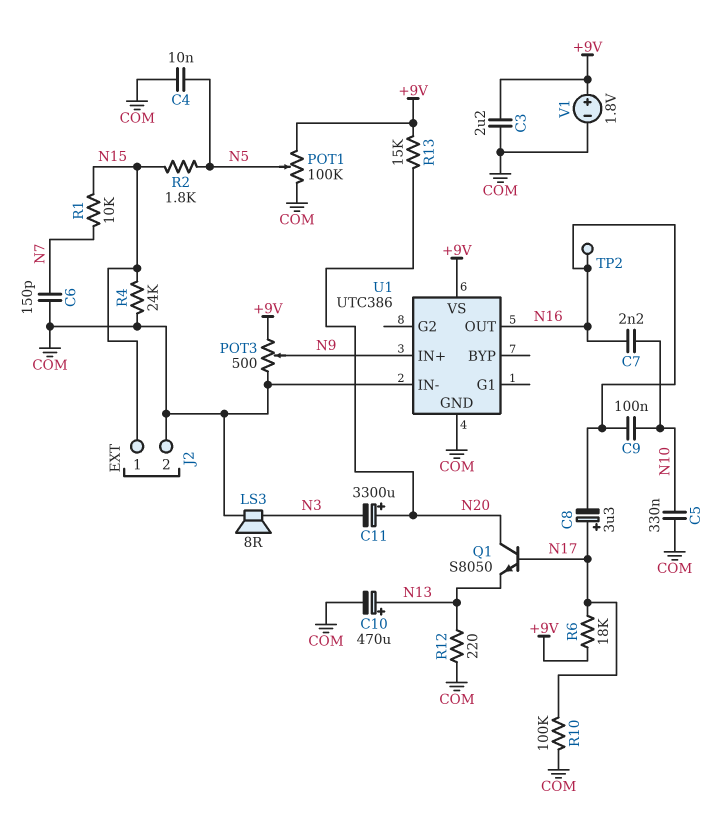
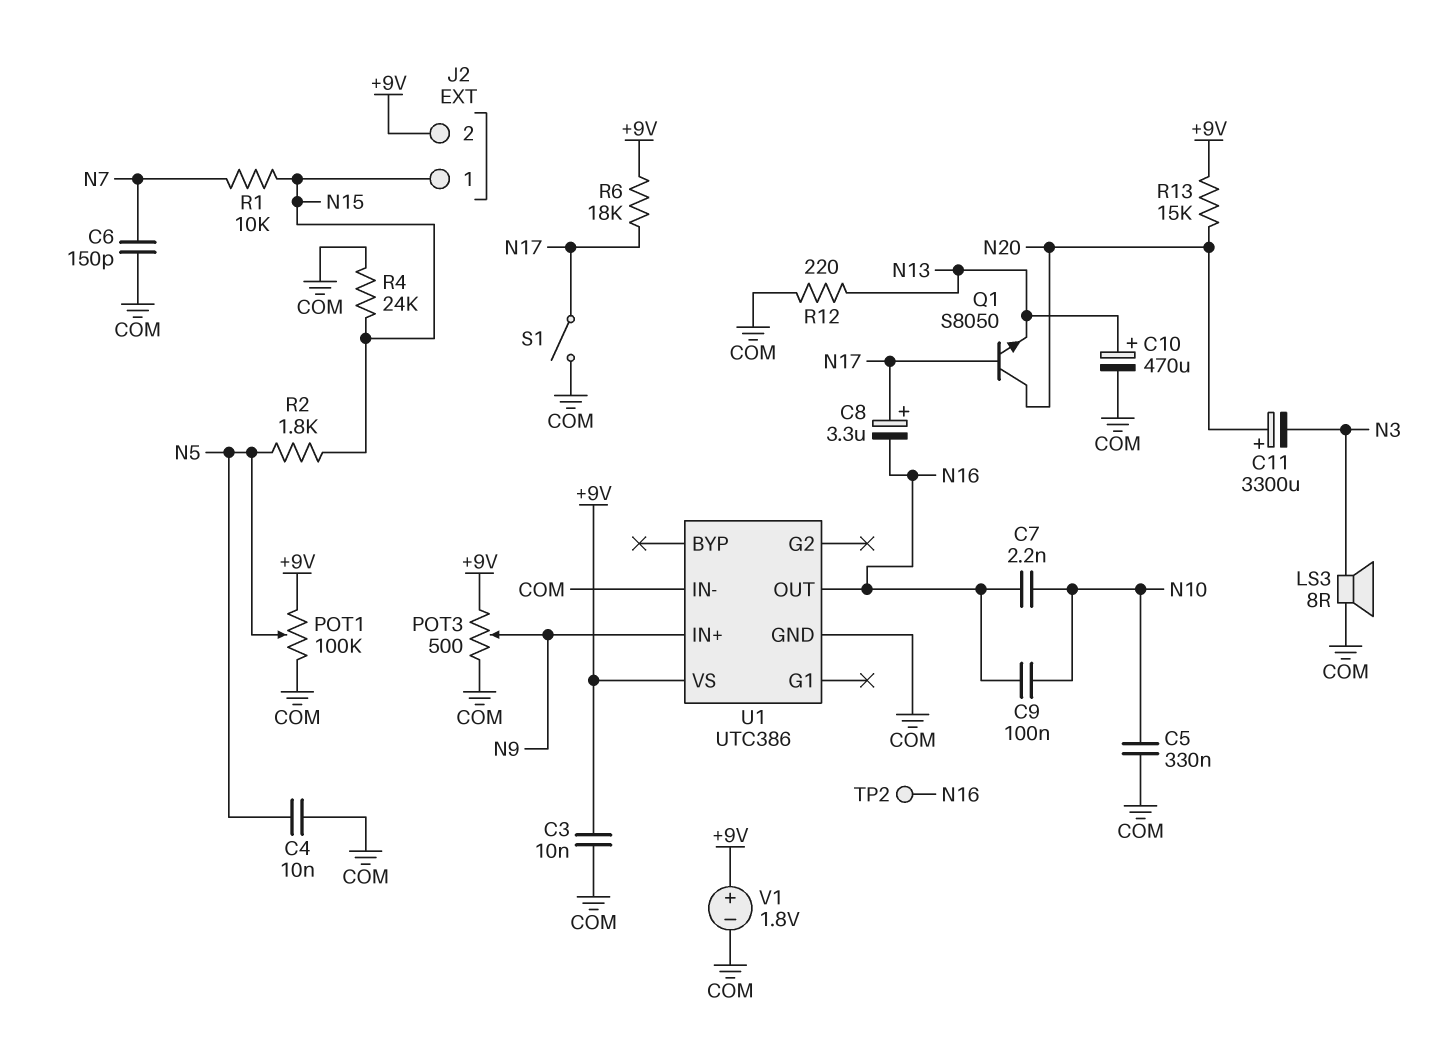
C3: 2.2uF (+9V, COM) -> 10nF (+9V, COM)
J2 pin 2: COM -> +9V
R10: 100k (COM, N17) -> none
S1: none -> switch (COM, N17)

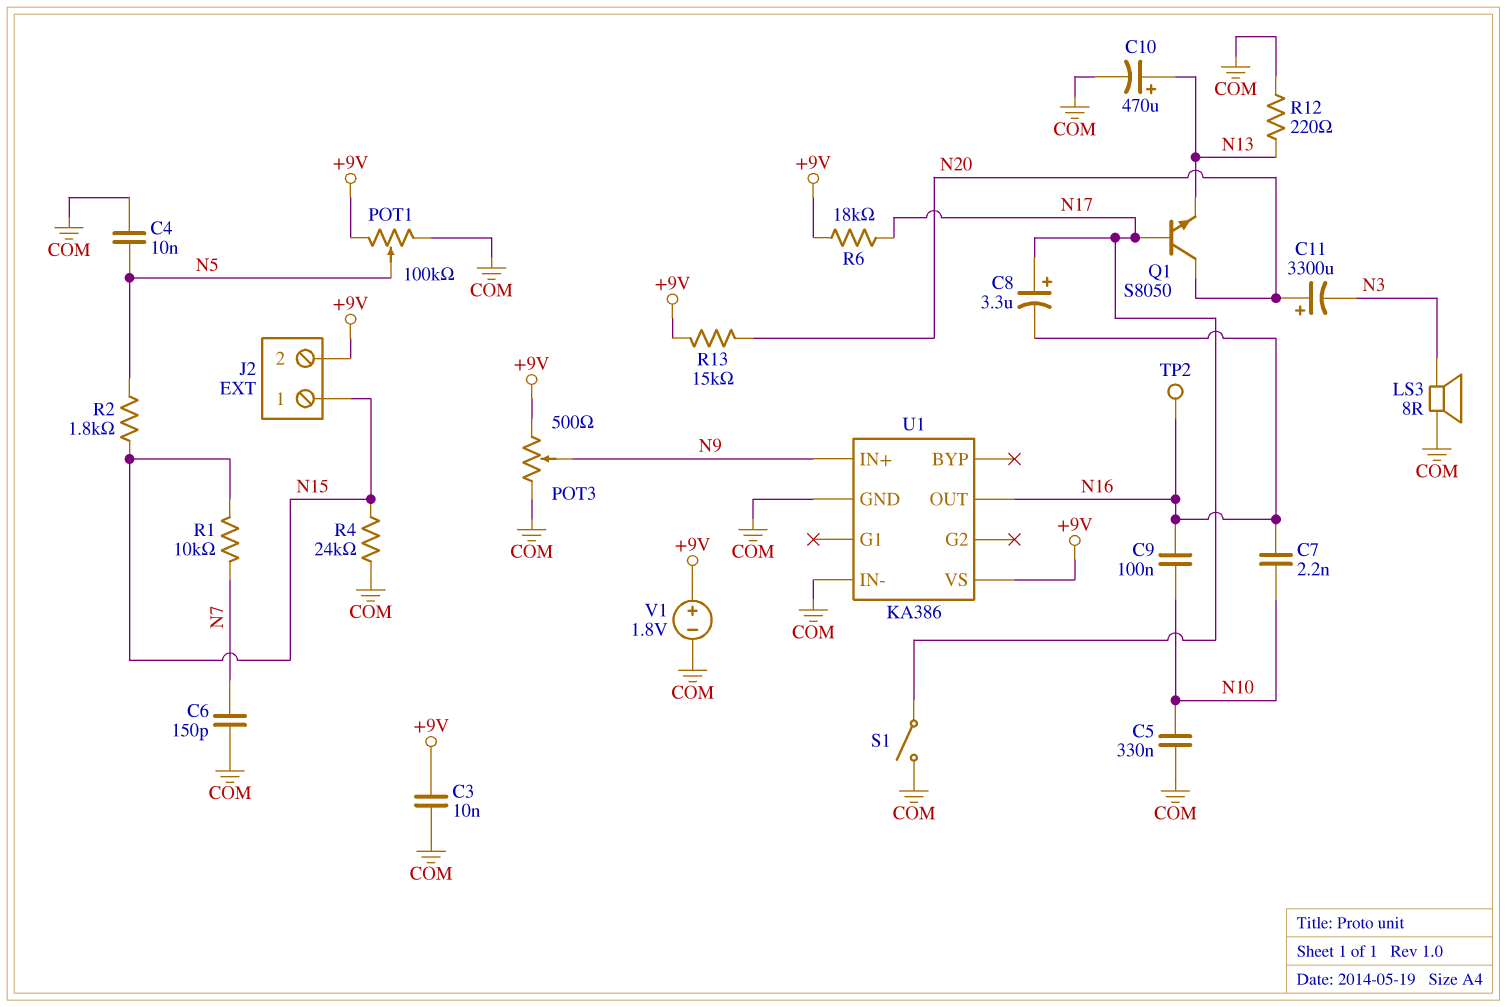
U1: UTC386 -> KA386

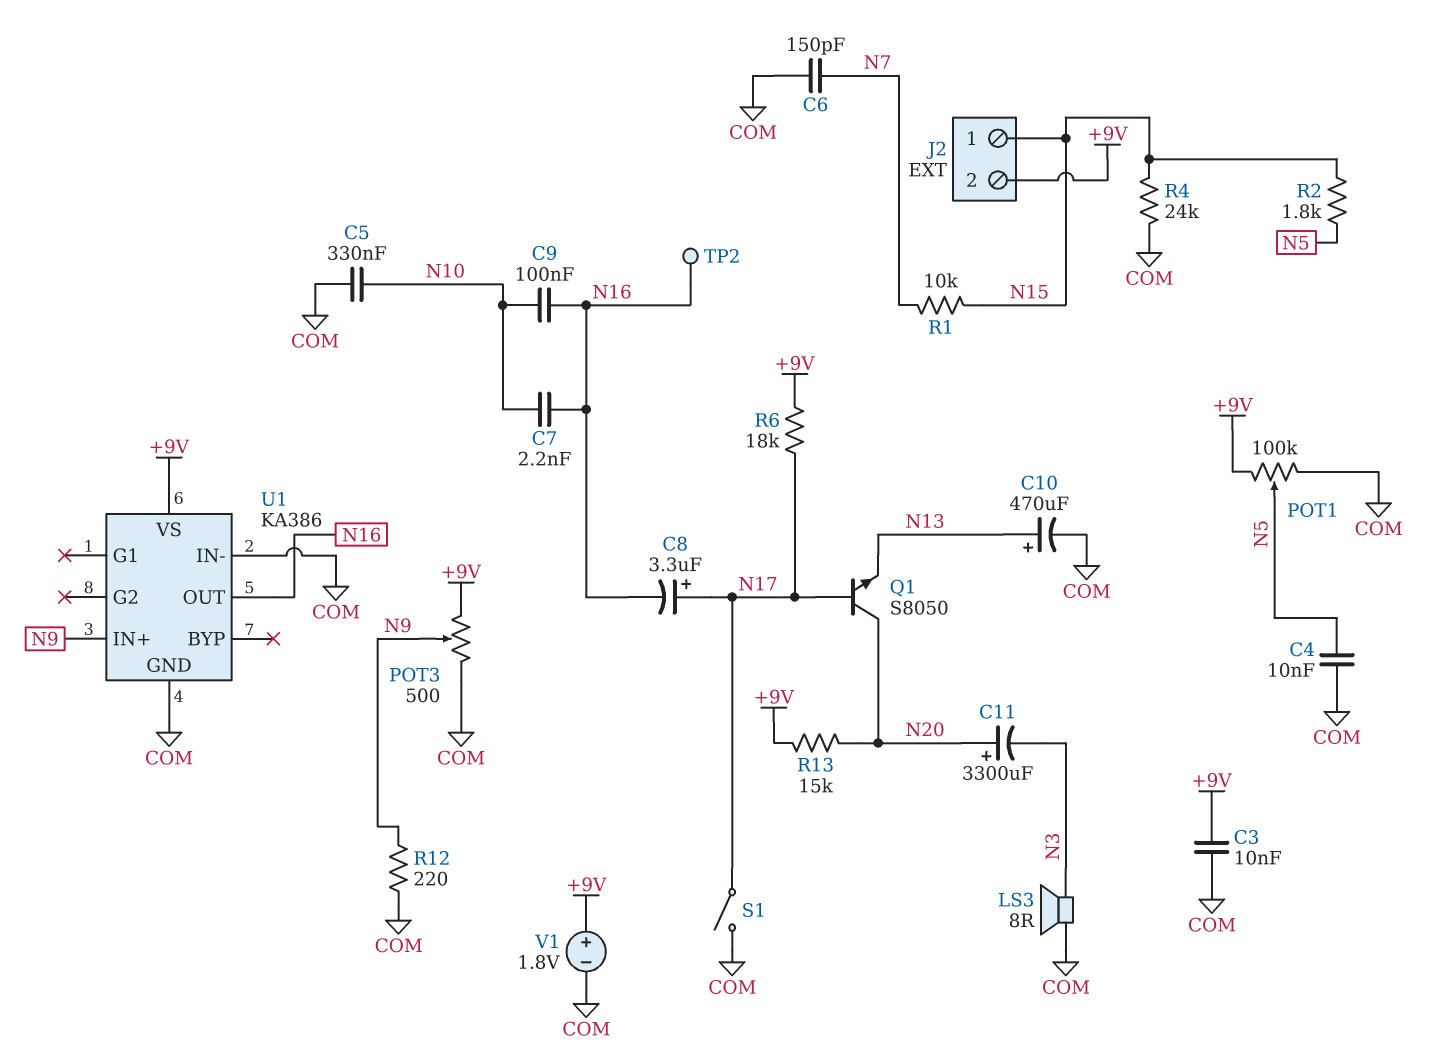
R12: 220 (COM, N13) -> 220 (COM, N9)

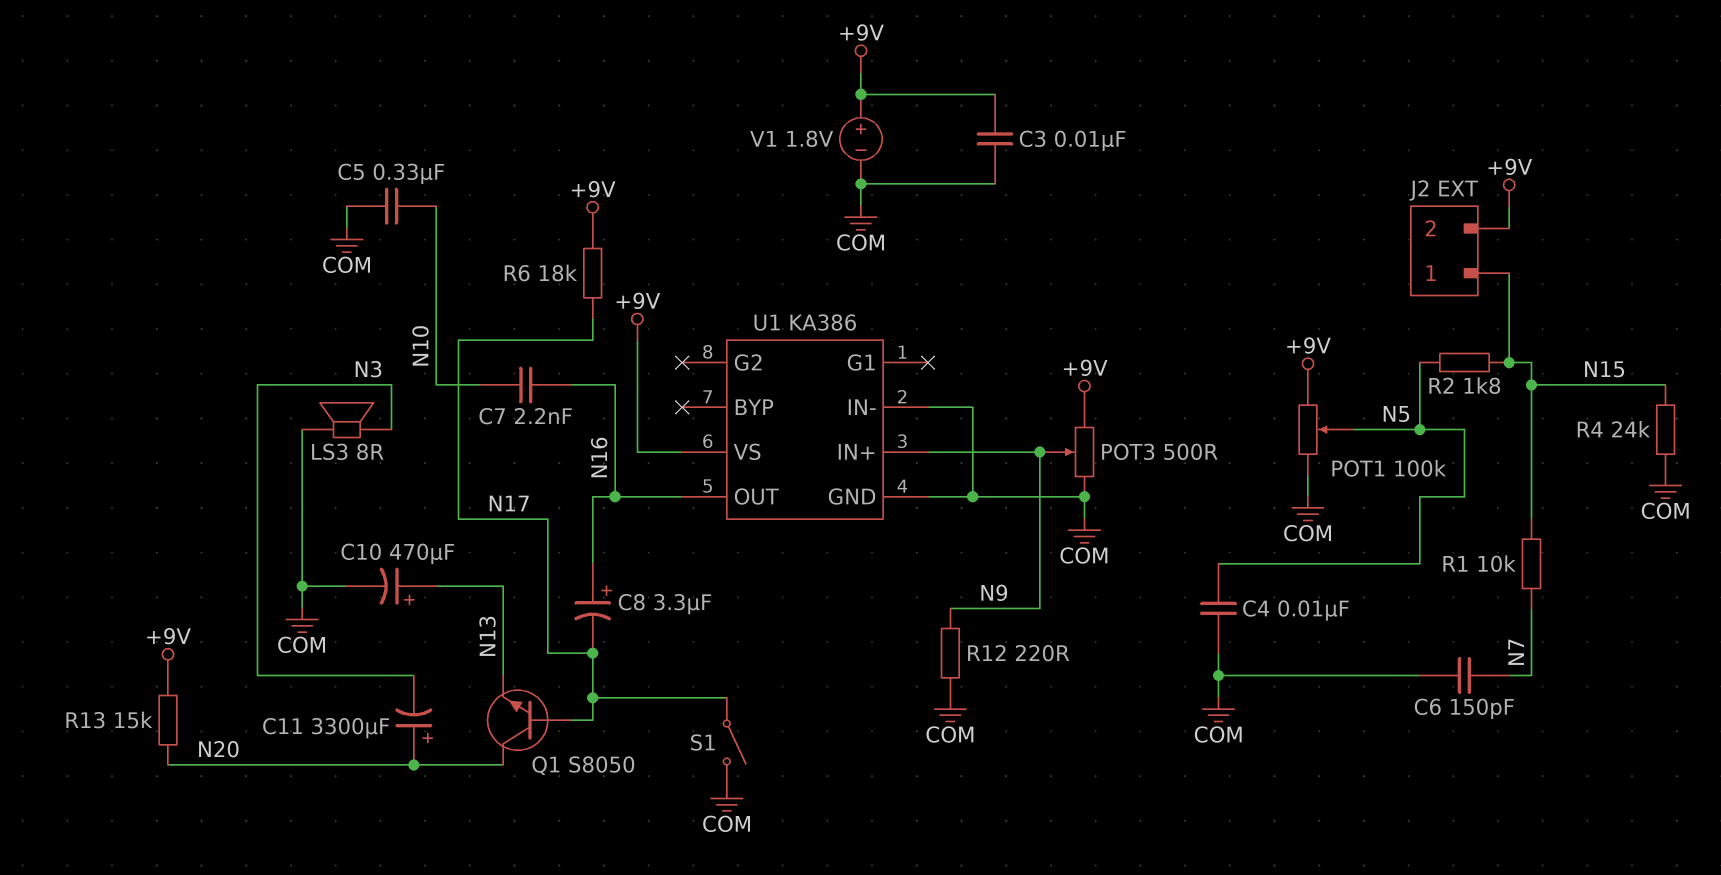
C8: 3.3uF (plus N17, minus N16) -> 3.3uF (plus N16, minus N17)
C9: 100nF (N10, N16) -> none
TP2: test point (N16) -> none

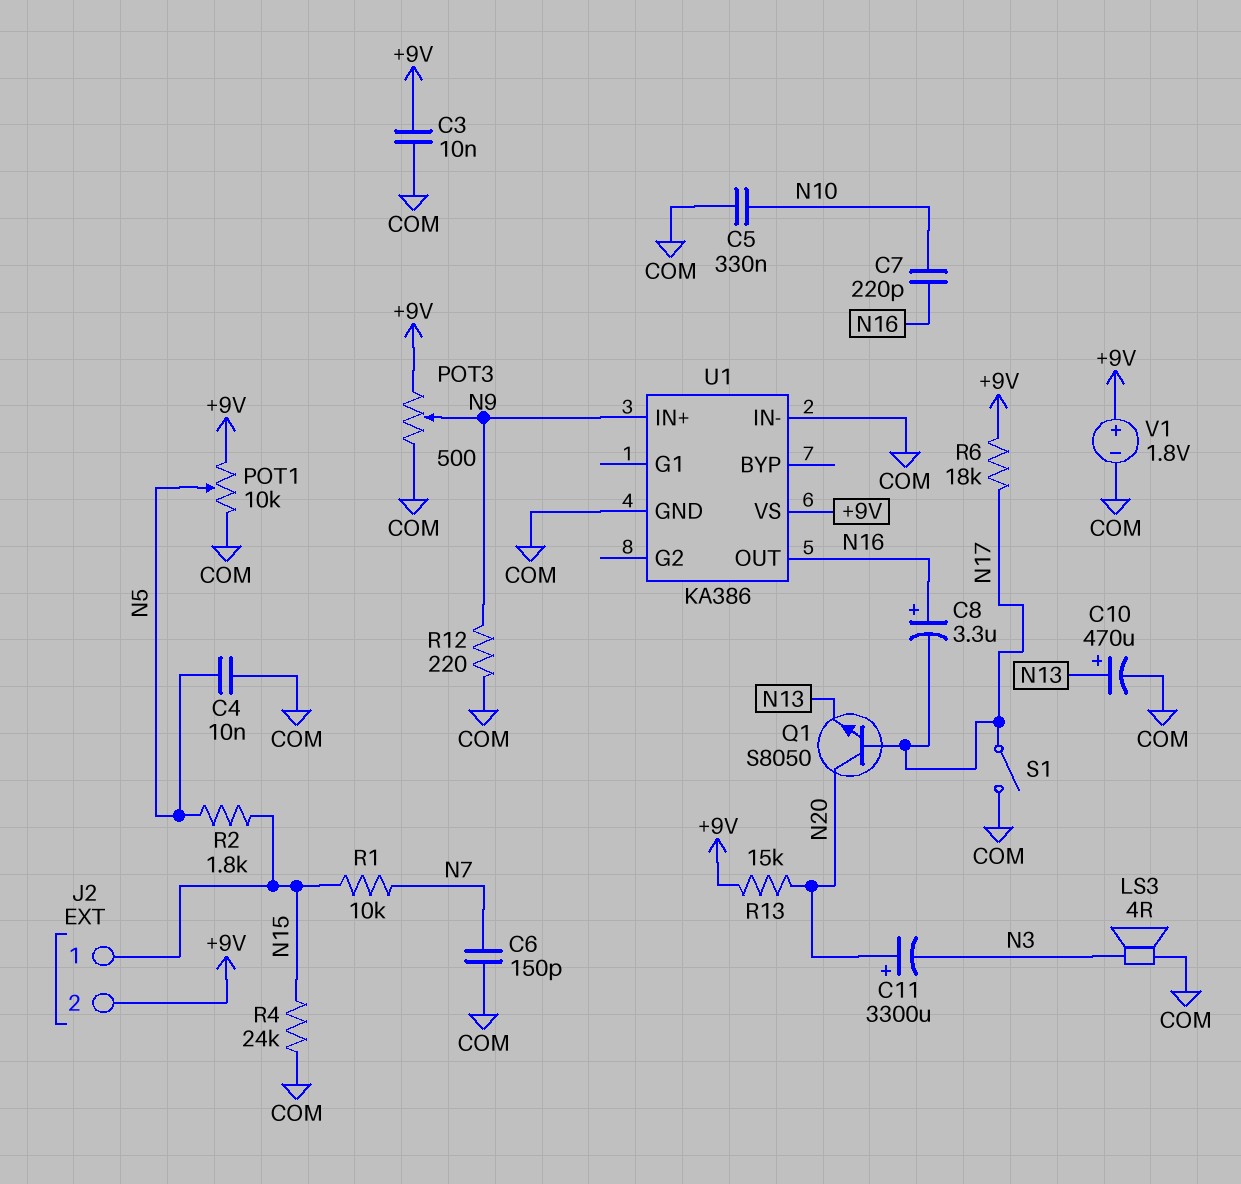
C7: 2.2nF (N10, N16) -> 220pF (N10, N16)
LS3: speaker 8R (COM, N3) -> speaker 4R (COM, N3)
POT1: 100k (+9V, COM, wiper N5) -> 10k (+9V, COM, wiper N5)

